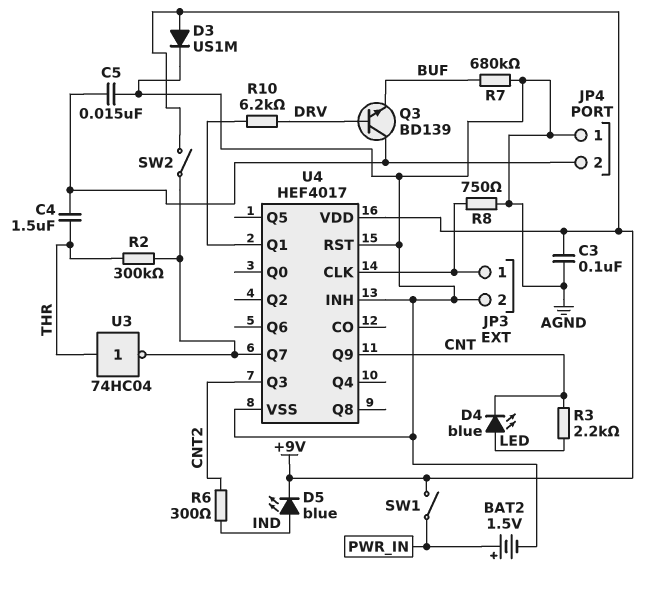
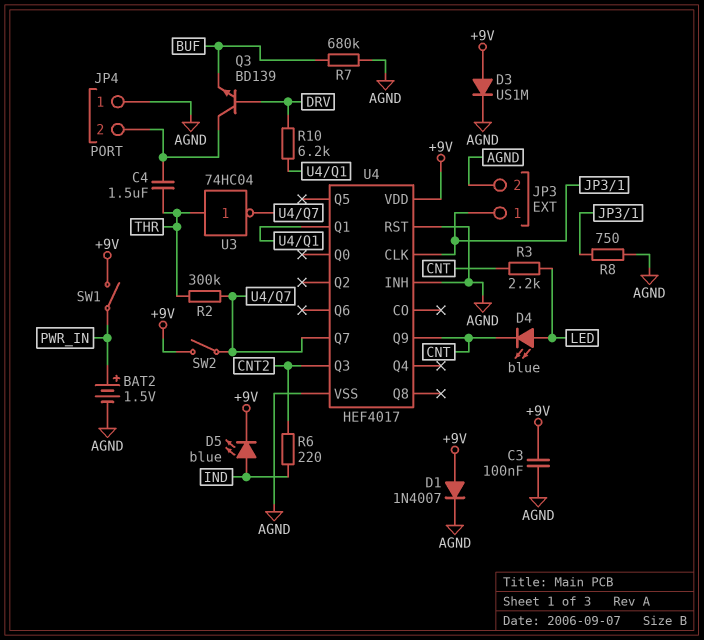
C5: 15nF (AGND, JP4/2) -> none
D1: none -> diode 1N4007 (A +9V, K AGND)
R6: 300 (CNT2, IND) -> 220 (CNT2, IND)

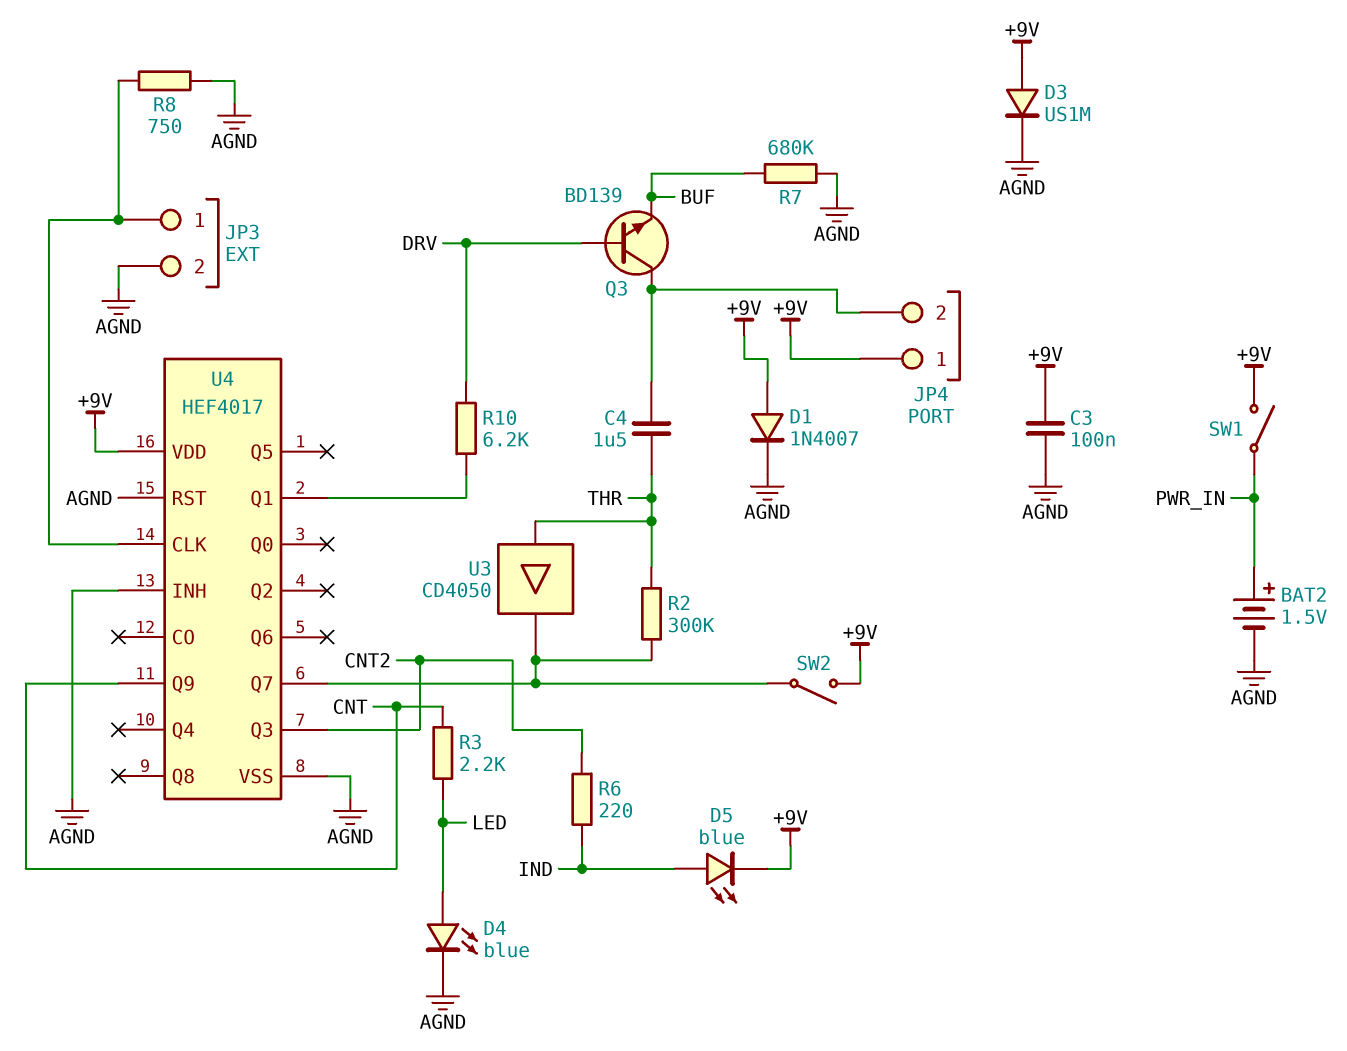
D4: LED blue (A LED, K CNT) -> LED blue (A LED, K AGND)
JP4 pin 1: AGND -> +9V
U3: NOT 74HC04 (in THR, out U4/Q7) -> buffer CD4050 (in THR, out U4/Q7)

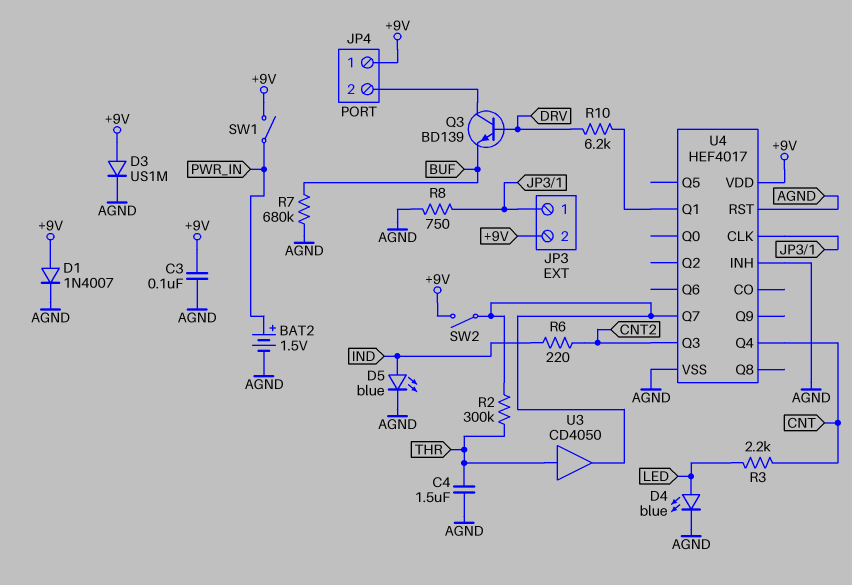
C4: 1.5uF (JP4/2, THR) -> 1.5uF (AGND, THR)
D5: LED blue (A IND, K +9V) -> LED blue (A IND, K AGND)
JP3 pin 2: AGND -> +9V
U4 pin Q4: none -> CNT
U4 pin Q9: CNT -> none

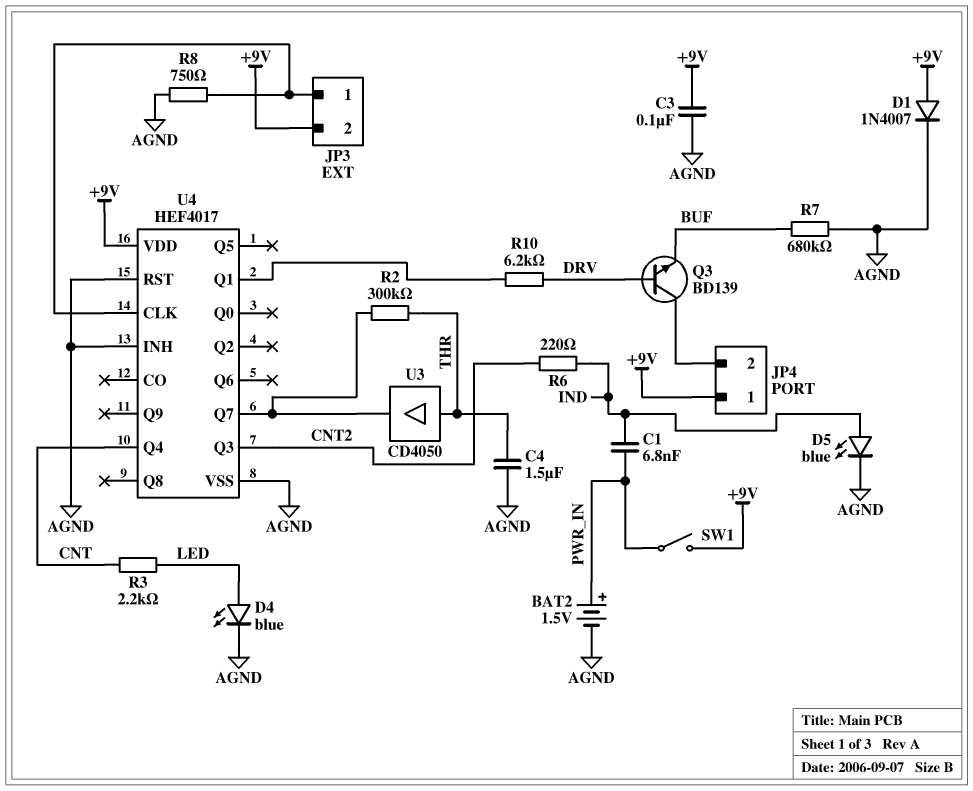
C1: none -> 6.8nF (IND, PWR_IN)
D3: diode US1M (A +9V, K AGND) -> none
SW2: switch (+9V, U4/Q7) -> none

